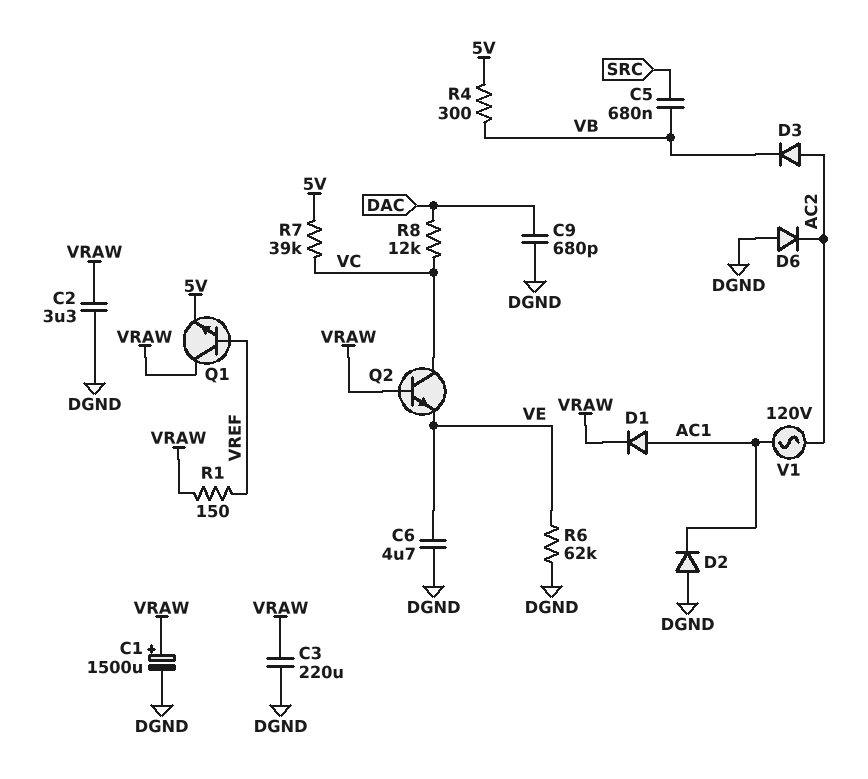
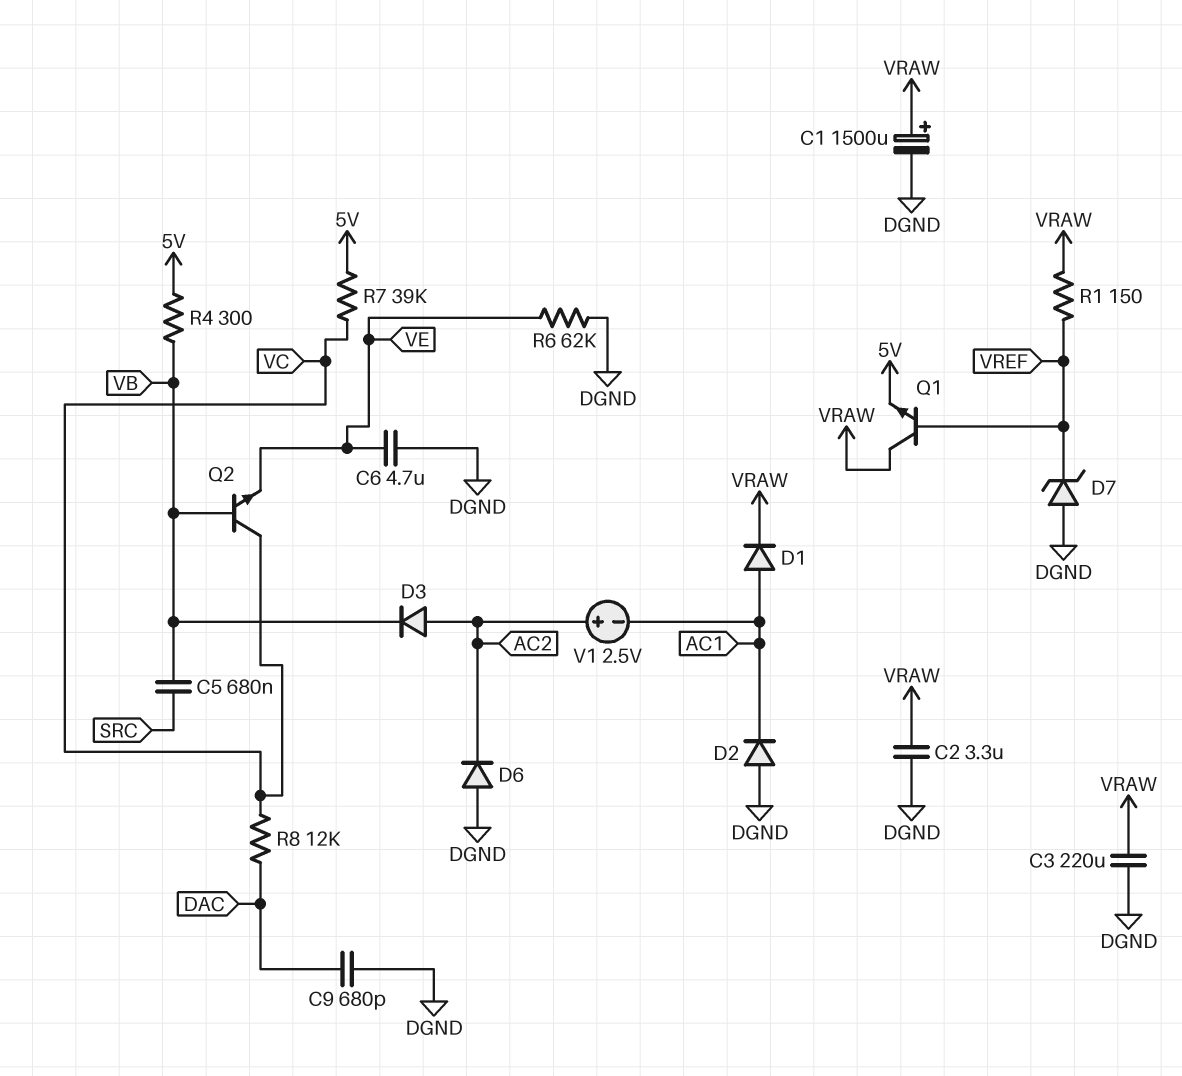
D7: none -> zener (A DGND, K VREF)
Q2: NPN (B VRAW, C VC, E VE) -> NPN (B VB, C VC, E VE)
V1: AC 120V (AC1, AC2) -> 2.5V (plus AC2, minus AC1)

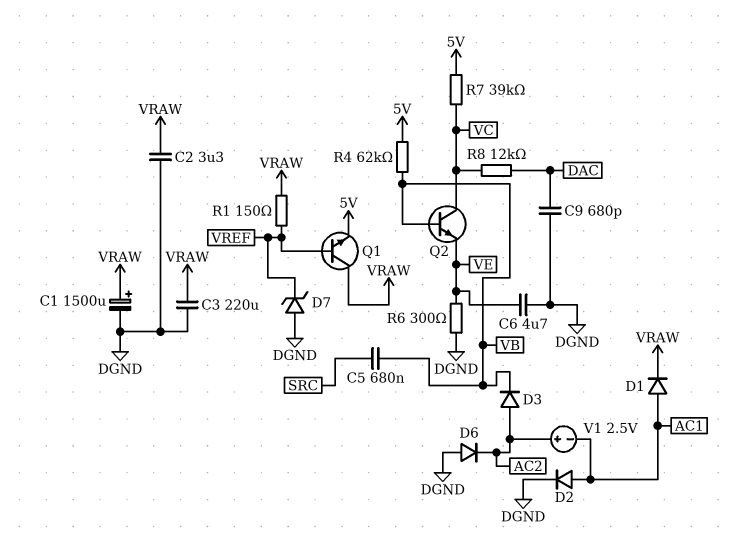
D2: diode (A DGND, K AC1) -> diode (A AC1, K DGND)
R4: 300 (5V, VB) -> 62k (5V, VB)
R6: 62k (DGND, VE) -> 300 (DGND, VE)

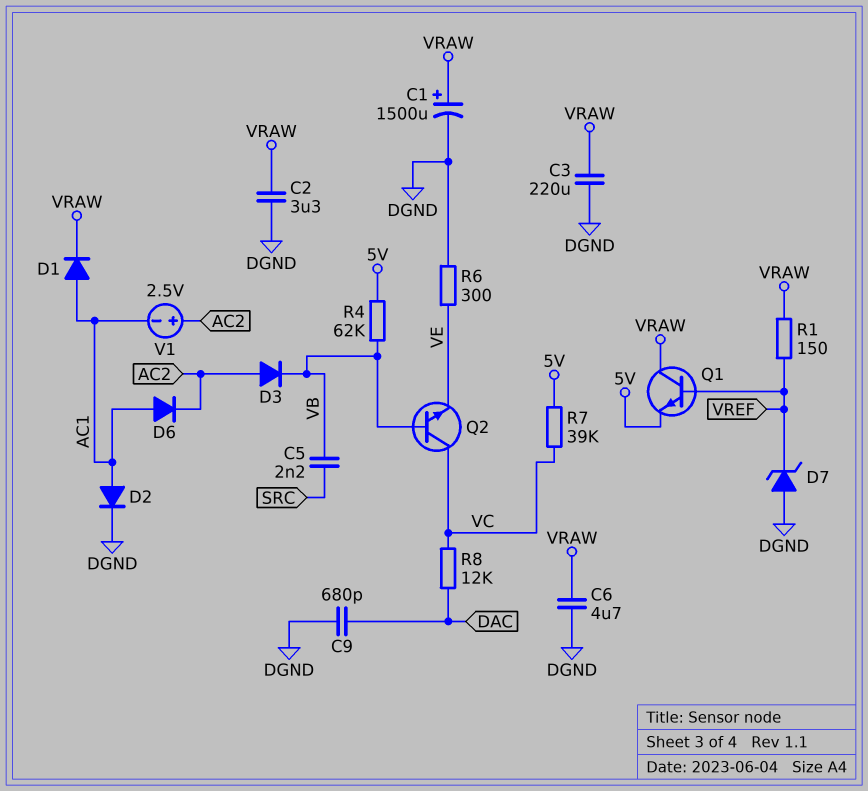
C5: 680nF (SRC, VB) -> 2.2nF (SRC, VB)
C6: 4.7uF (DGND, VE) -> 4.7uF (DGND, VRAW)
D6: diode (A DGND, K AC2) -> diode (A AC1, K AC2)

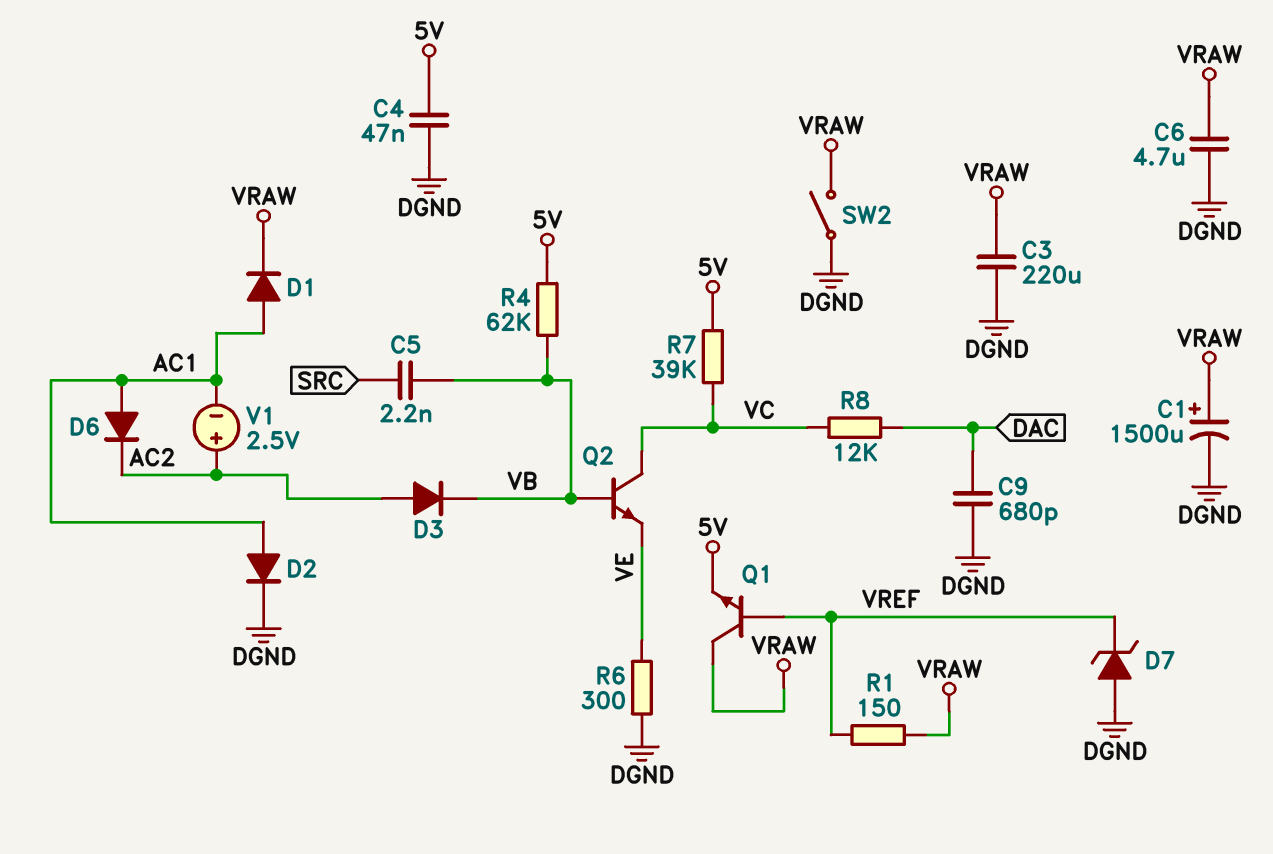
C2: 3.3uF (DGND, VRAW) -> none
C4: none -> 47nF (5V, DGND)
SW2: none -> switch (DGND, VRAW)

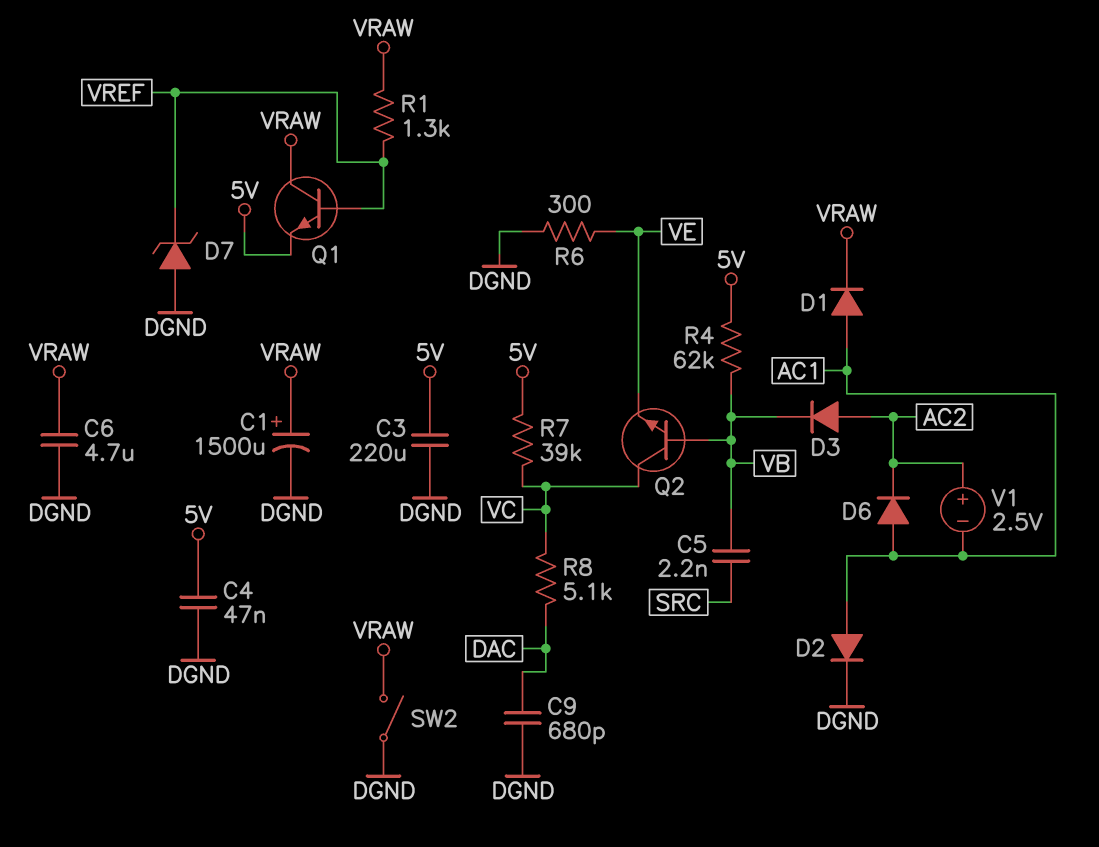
C3: 220uF (DGND, VRAW) -> 220uF (5V, DGND)
R1: 150 (VRAW, VREF) -> 1.3k (VRAW, VREF)
R8: 12k (DAC, VC) -> 5.1k (DAC, VC)

